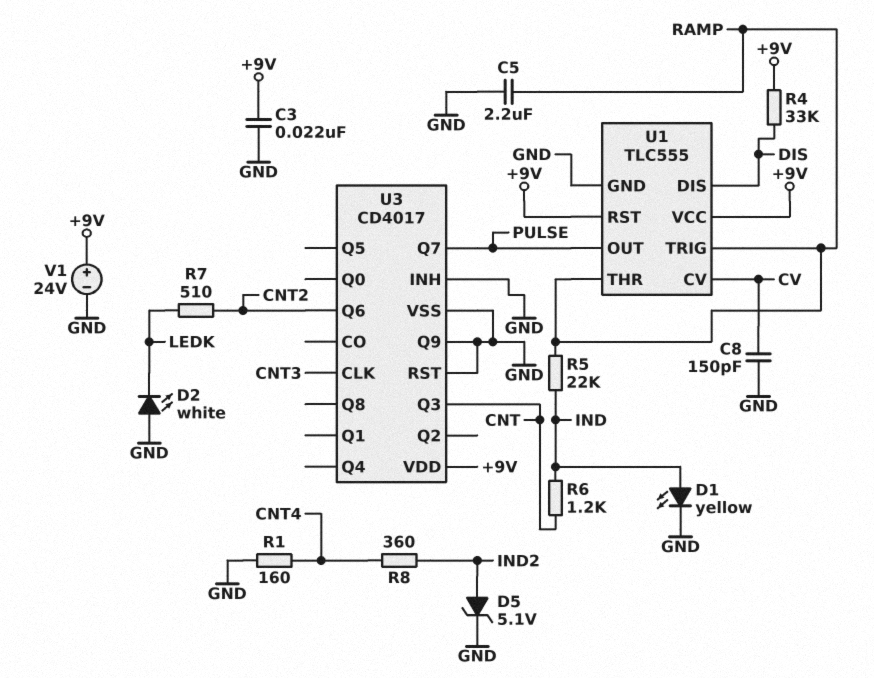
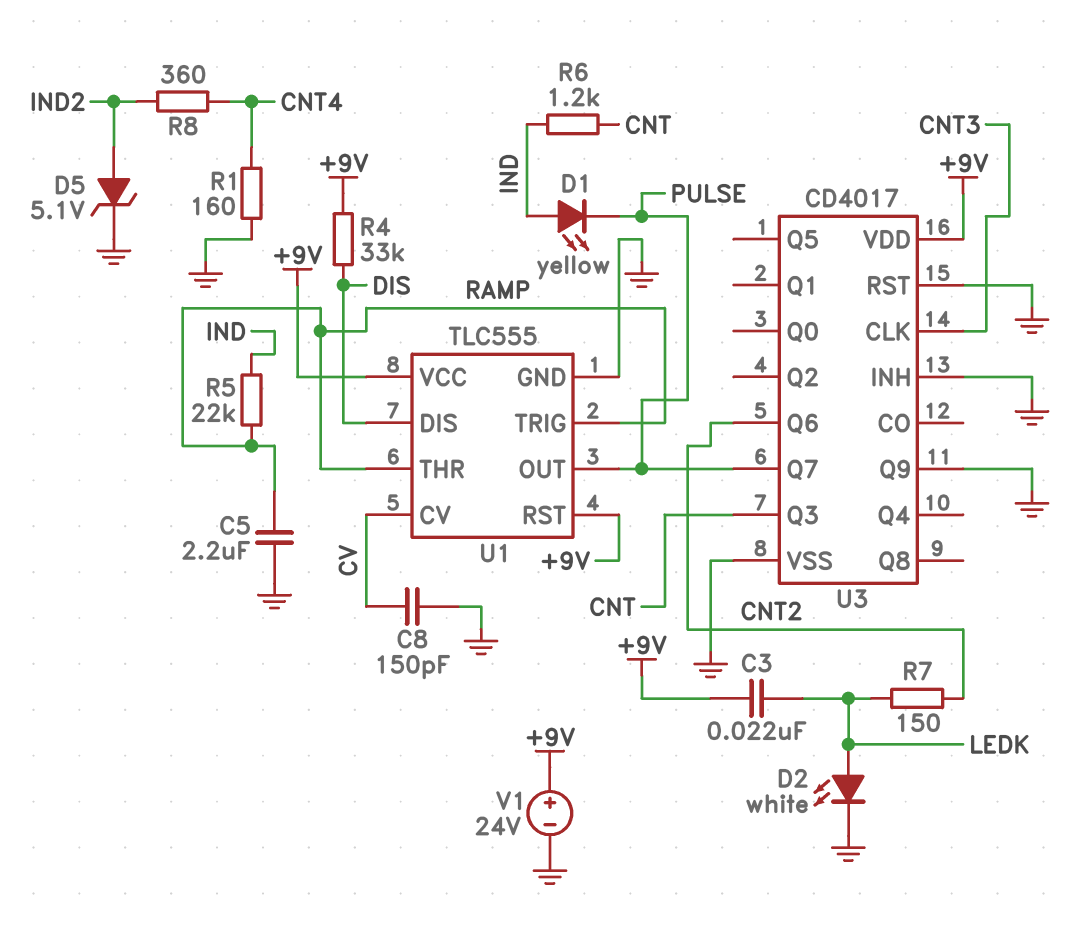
C3: 22nF (+9V, GND) -> 22nF (+9V, LEDK)
D1: LED yellow (A IND, K GND) -> LED yellow (A IND, K PULSE)
D2: LED white (A GND, K LEDK) -> LED white (A LEDK, K GND)
R7: 510 (CNT2, LEDK) -> 150 (CNT2, LEDK)

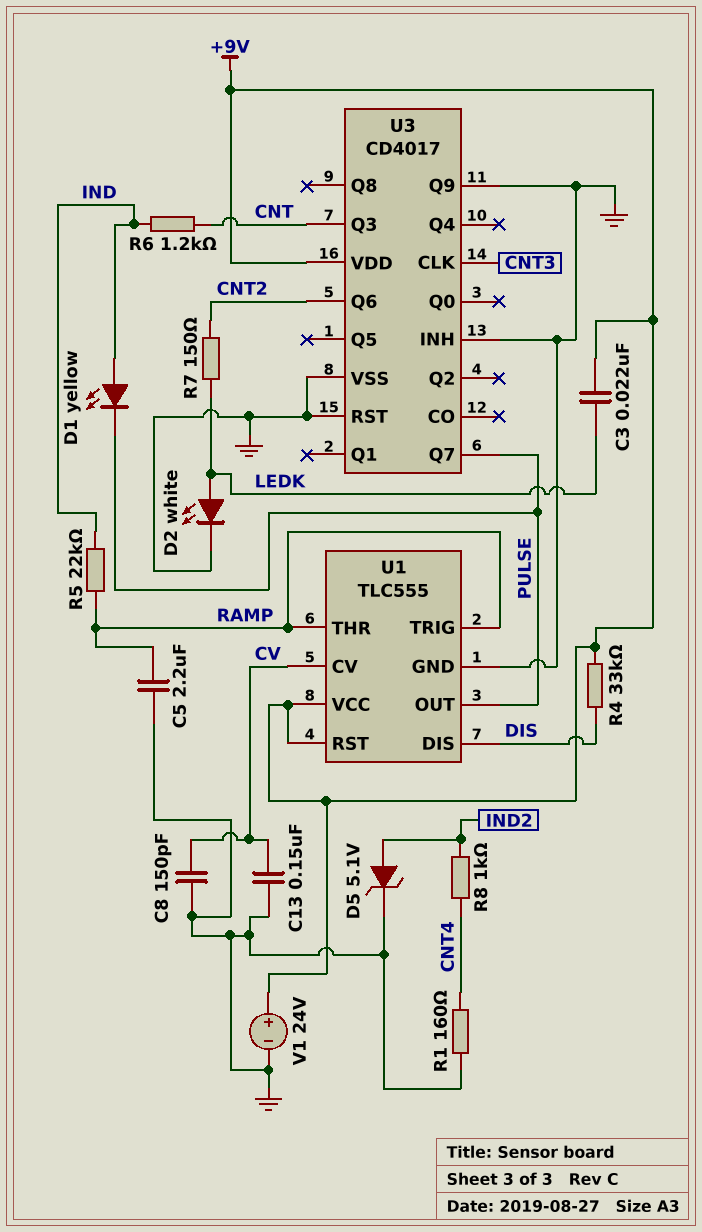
C13: none -> 150nF (CV, GND)
R8: 360 (CNT4, IND2) -> 1k (CNT4, IND2)

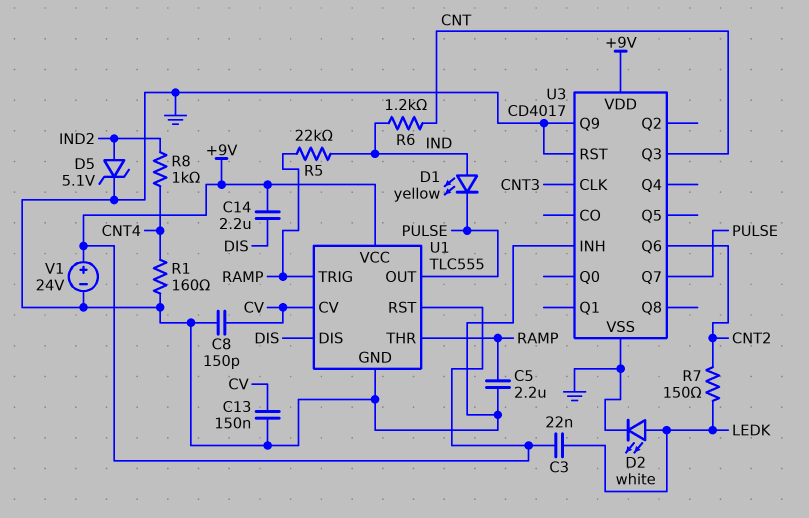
C14: none -> 2.2uF (+9V, DIS)
R4: 33k (+9V, DIS) -> none

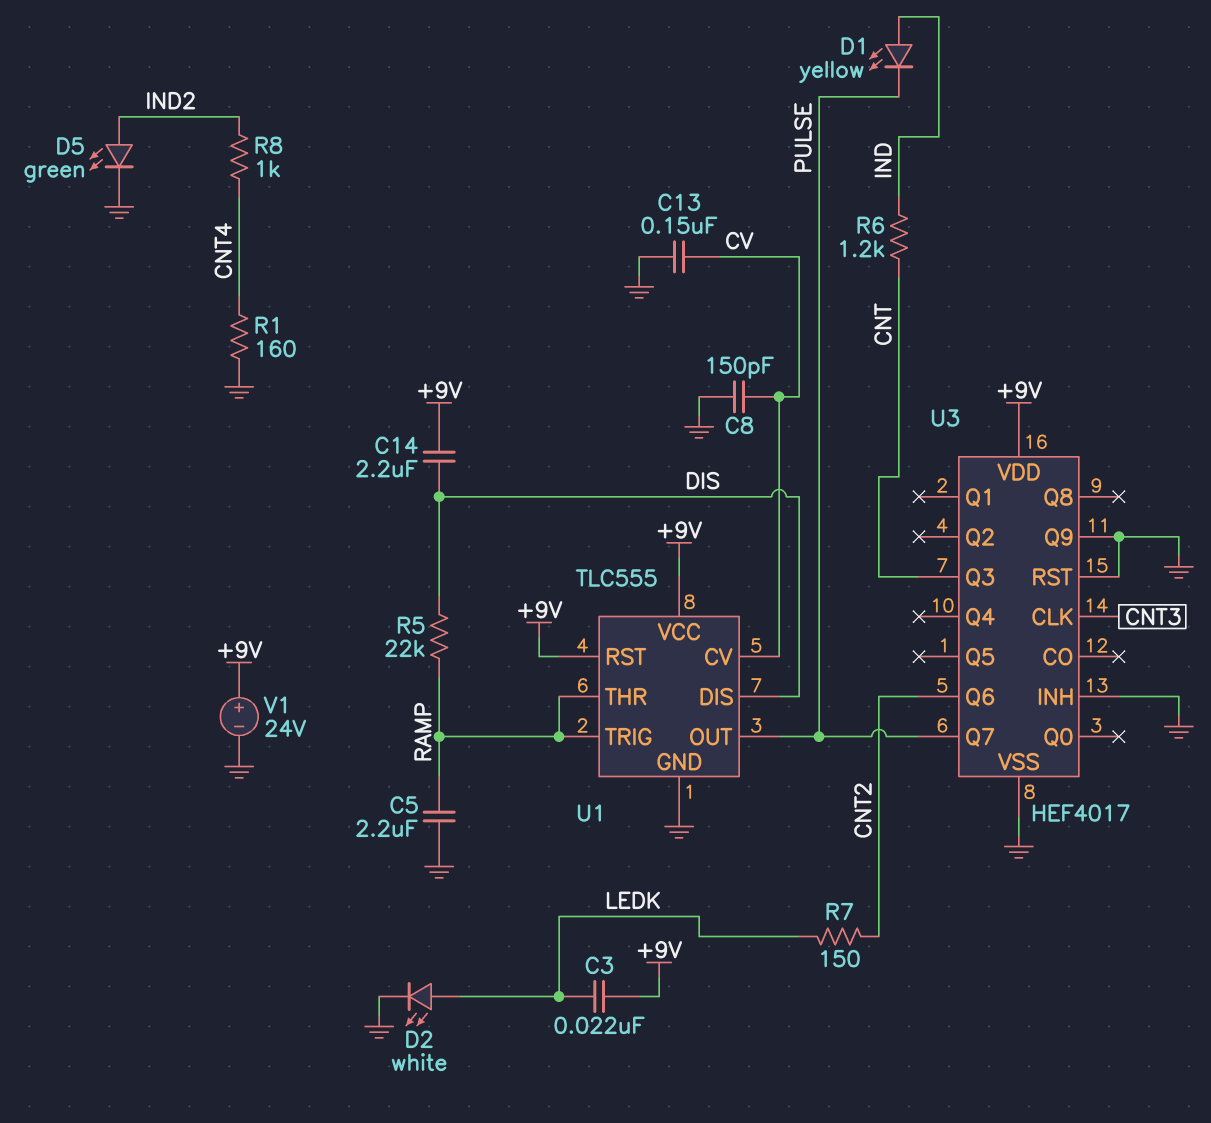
D5: zener 5.1V (A IND2, K GND) -> LED green (A IND2, K GND)
R5: 22k (IND, RAMP) -> 22k (DIS, RAMP)
U3: CD4017 -> HEF4017

